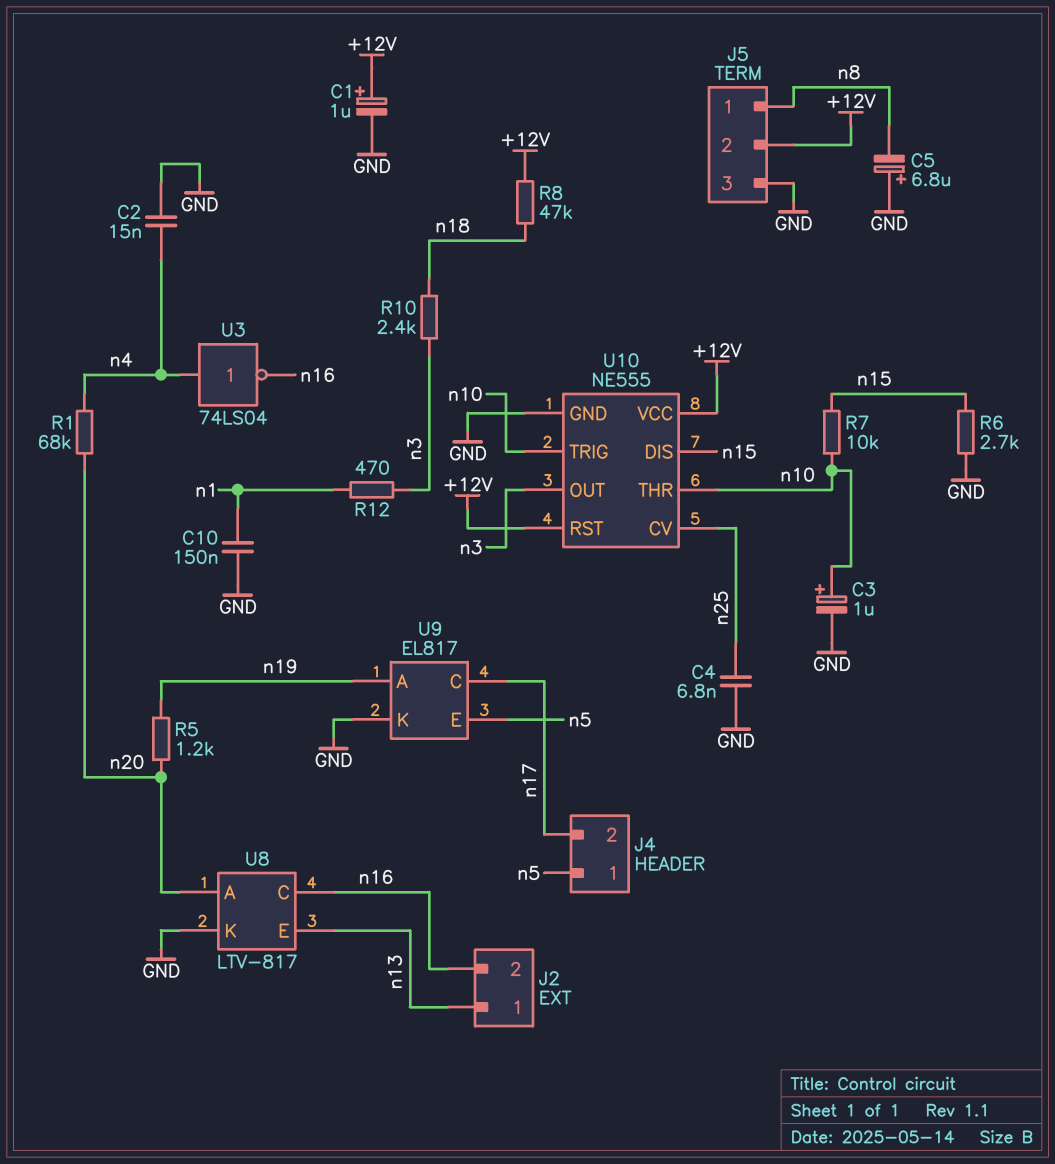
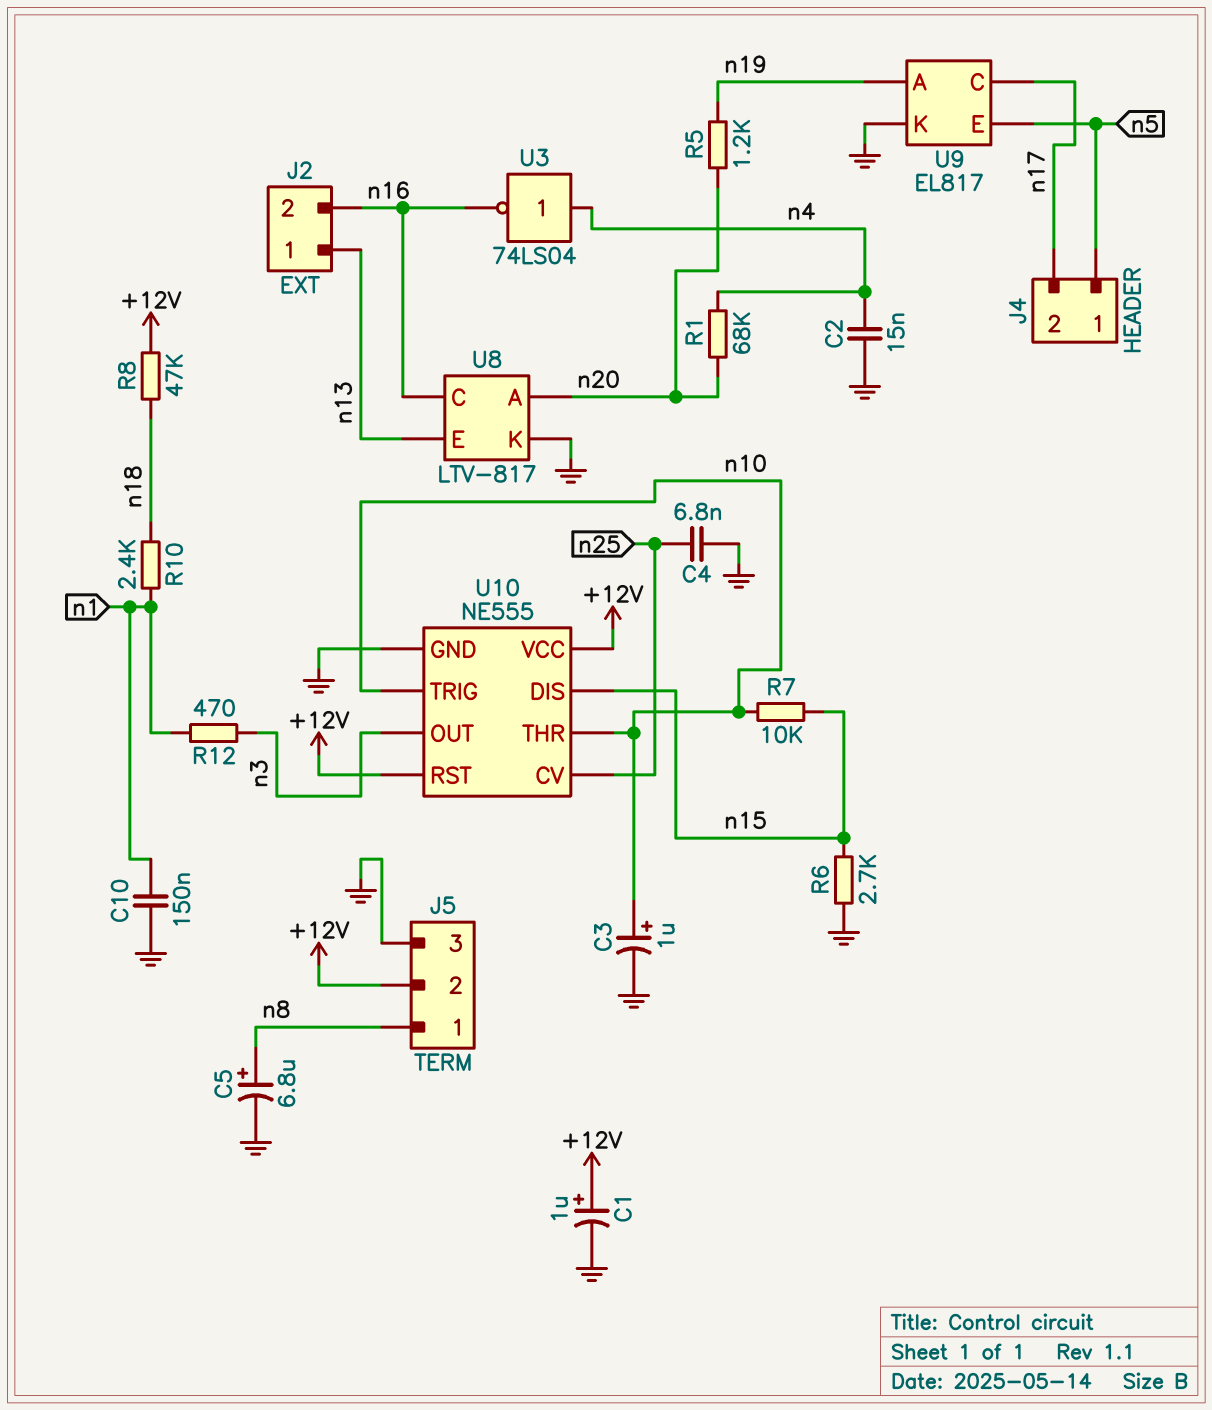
C5: 6.8uF (plus GND, minus n8) -> 6.8uF (plus n8, minus GND)
R10: 2.4k (n3, n18) -> 2.4k (n1, n18)

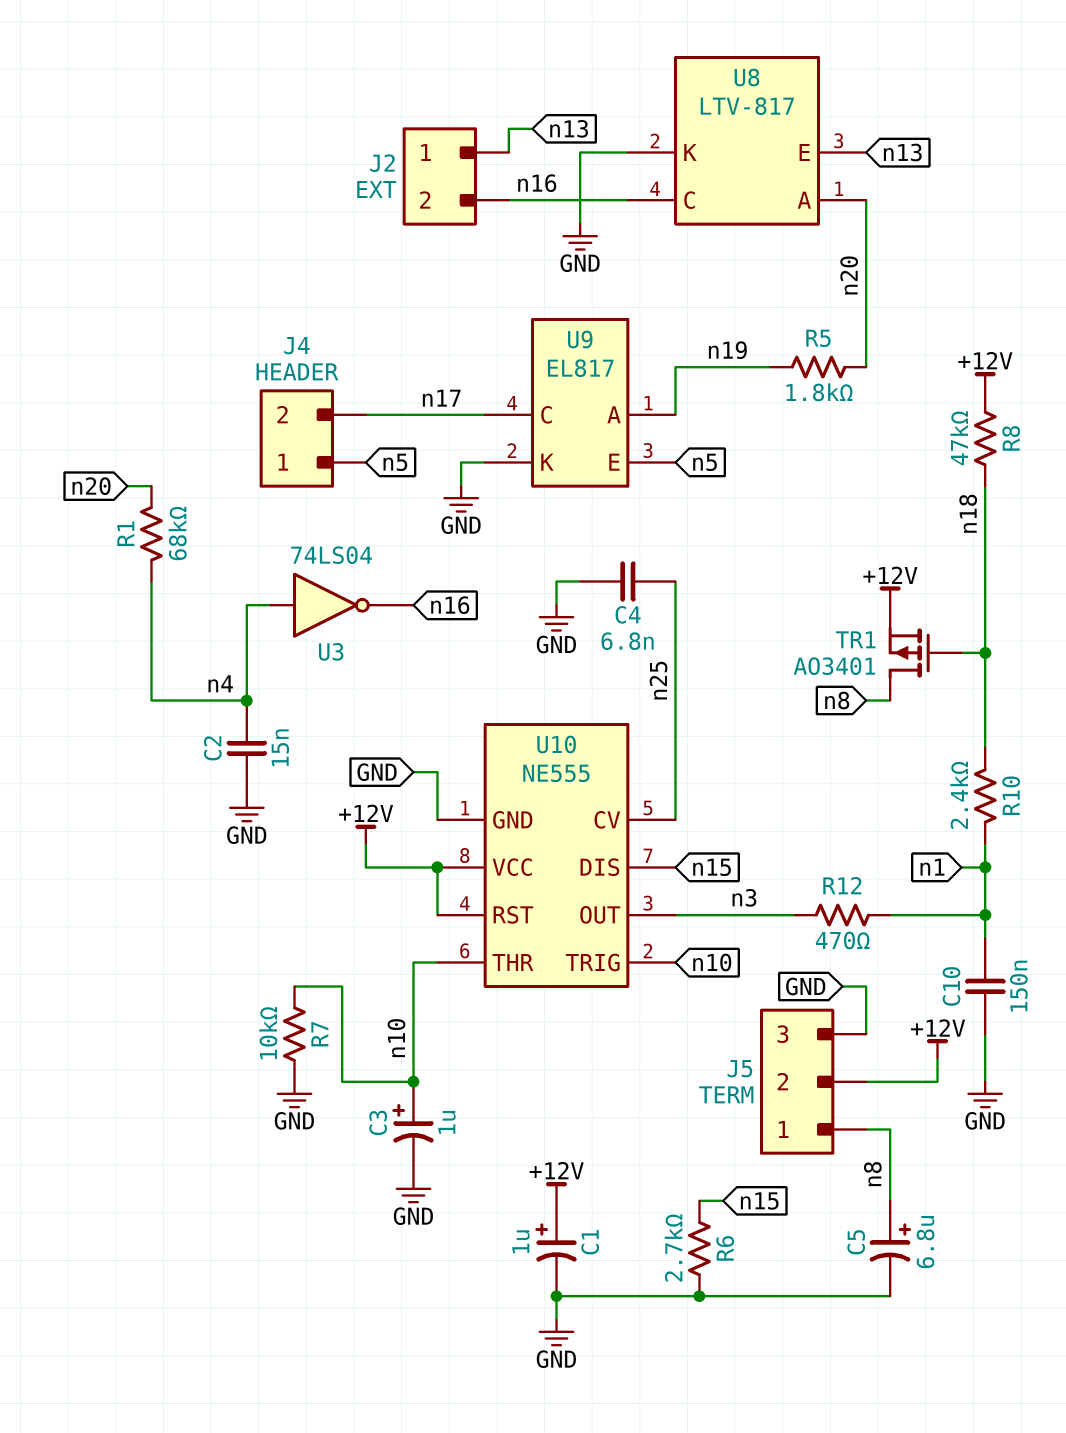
R5: 1.2k (n19, n20) -> 1.8k (n19, n20)
R7: 10k (n10, n15) -> 10k (GND, n10)
TR1: none -> PMOS AO3401 (G n18, D n8, S +12V)

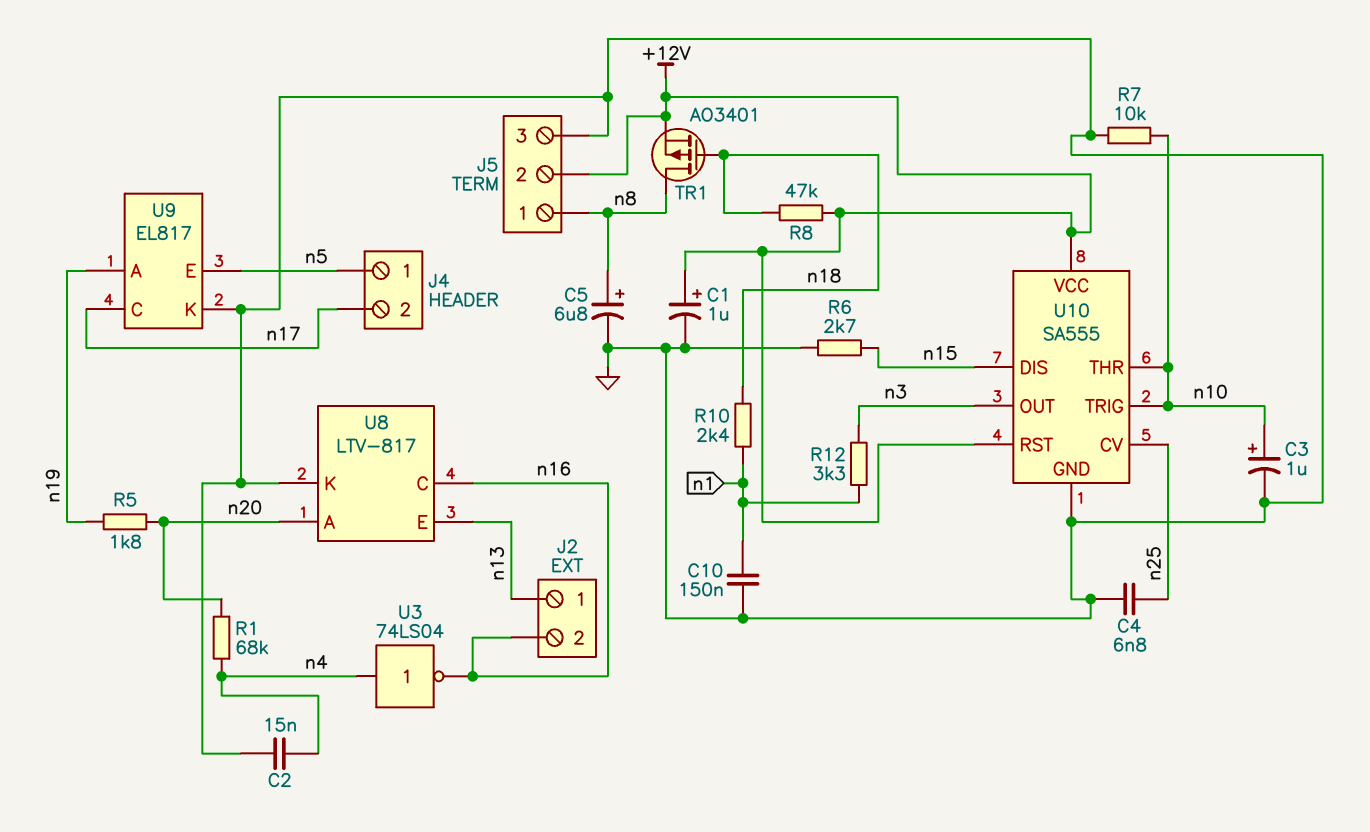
R12: 470 (n1, n3) -> 3.3k (n1, n3)
U10: NE555 -> SA555

